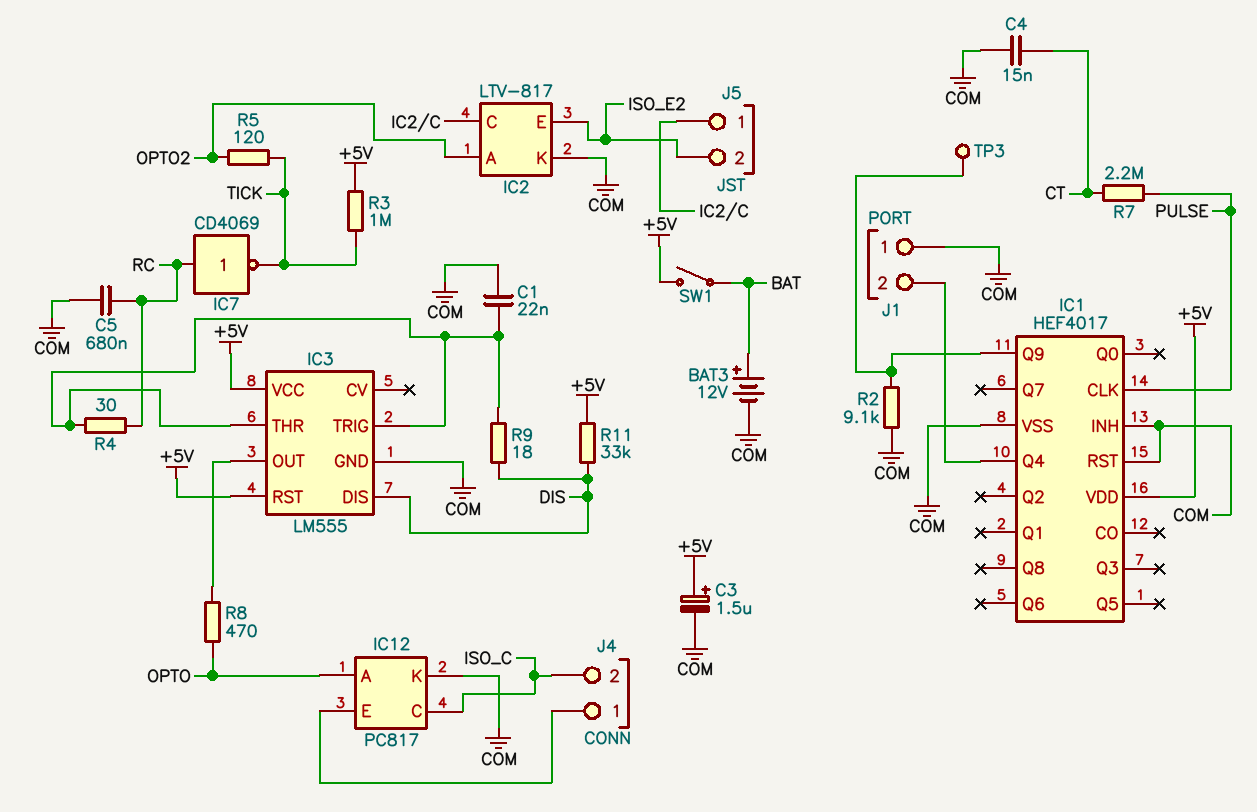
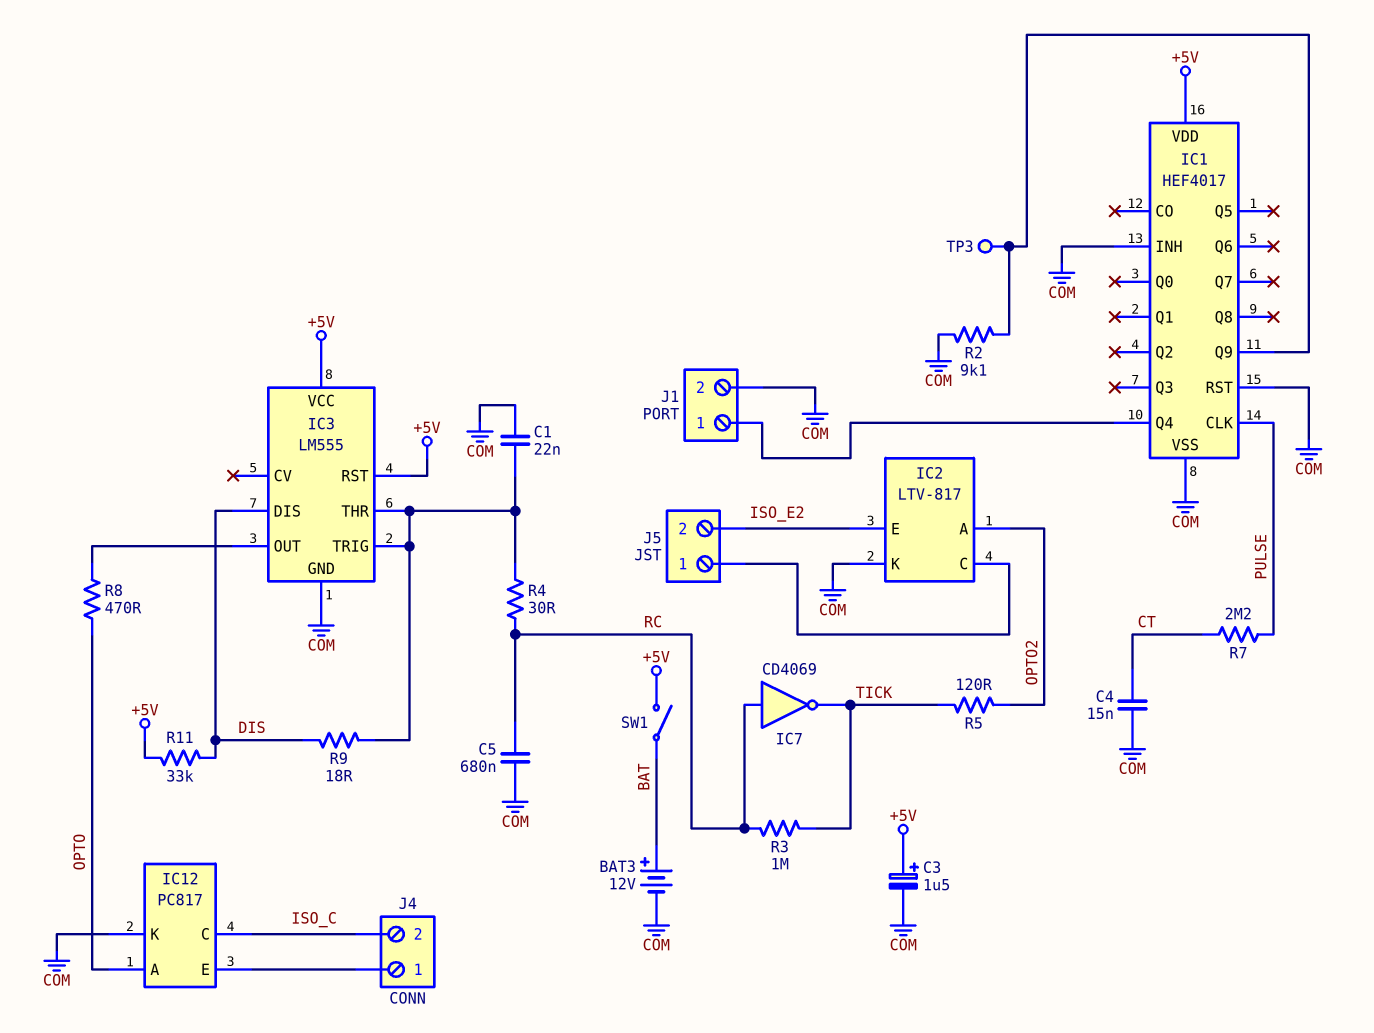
J1 pin 1: COM -> IC1/Q4
J1 pin 2: IC1/Q4 -> COM
R3: 1M (+5V, TICK) -> 1M (RC, TICK)

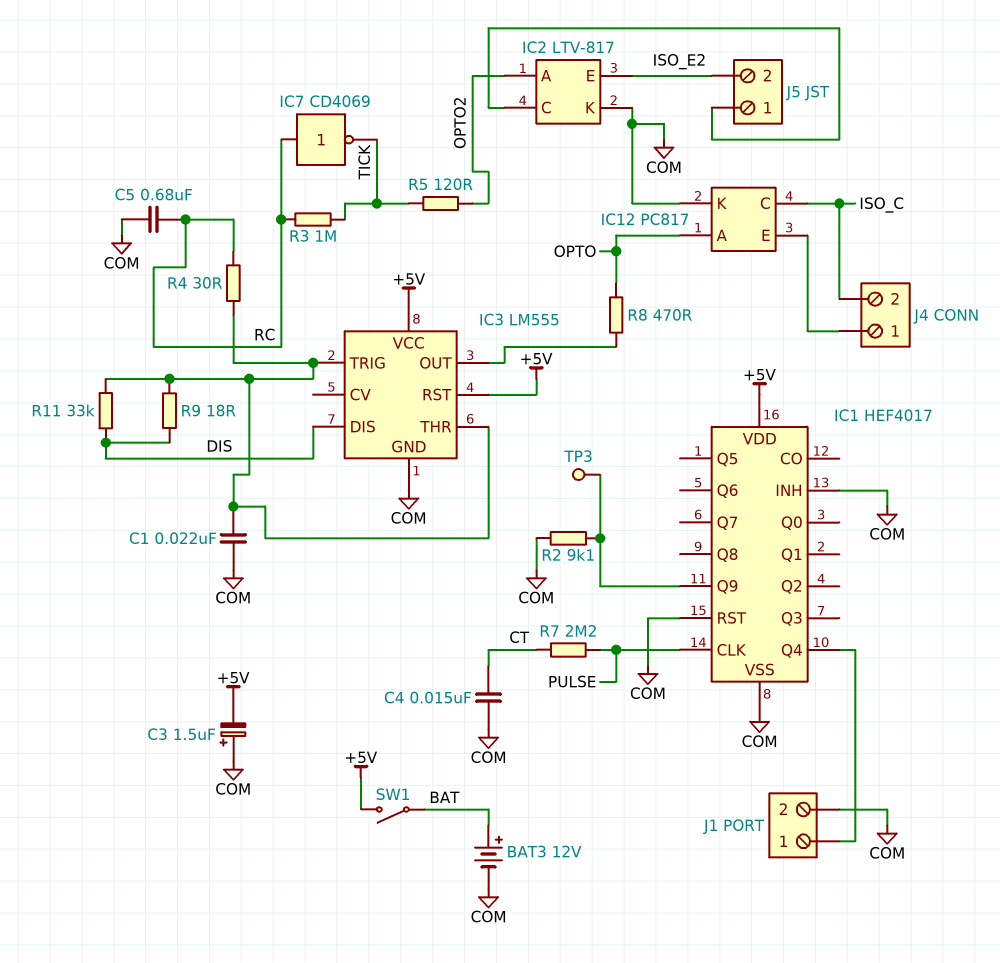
C3: 1.5uF (plus +5V, minus COM) -> 1.5uF (plus COM, minus +5V)
R11: 33k (+5V, DIS) -> 33k (DIS, IC3/THR)

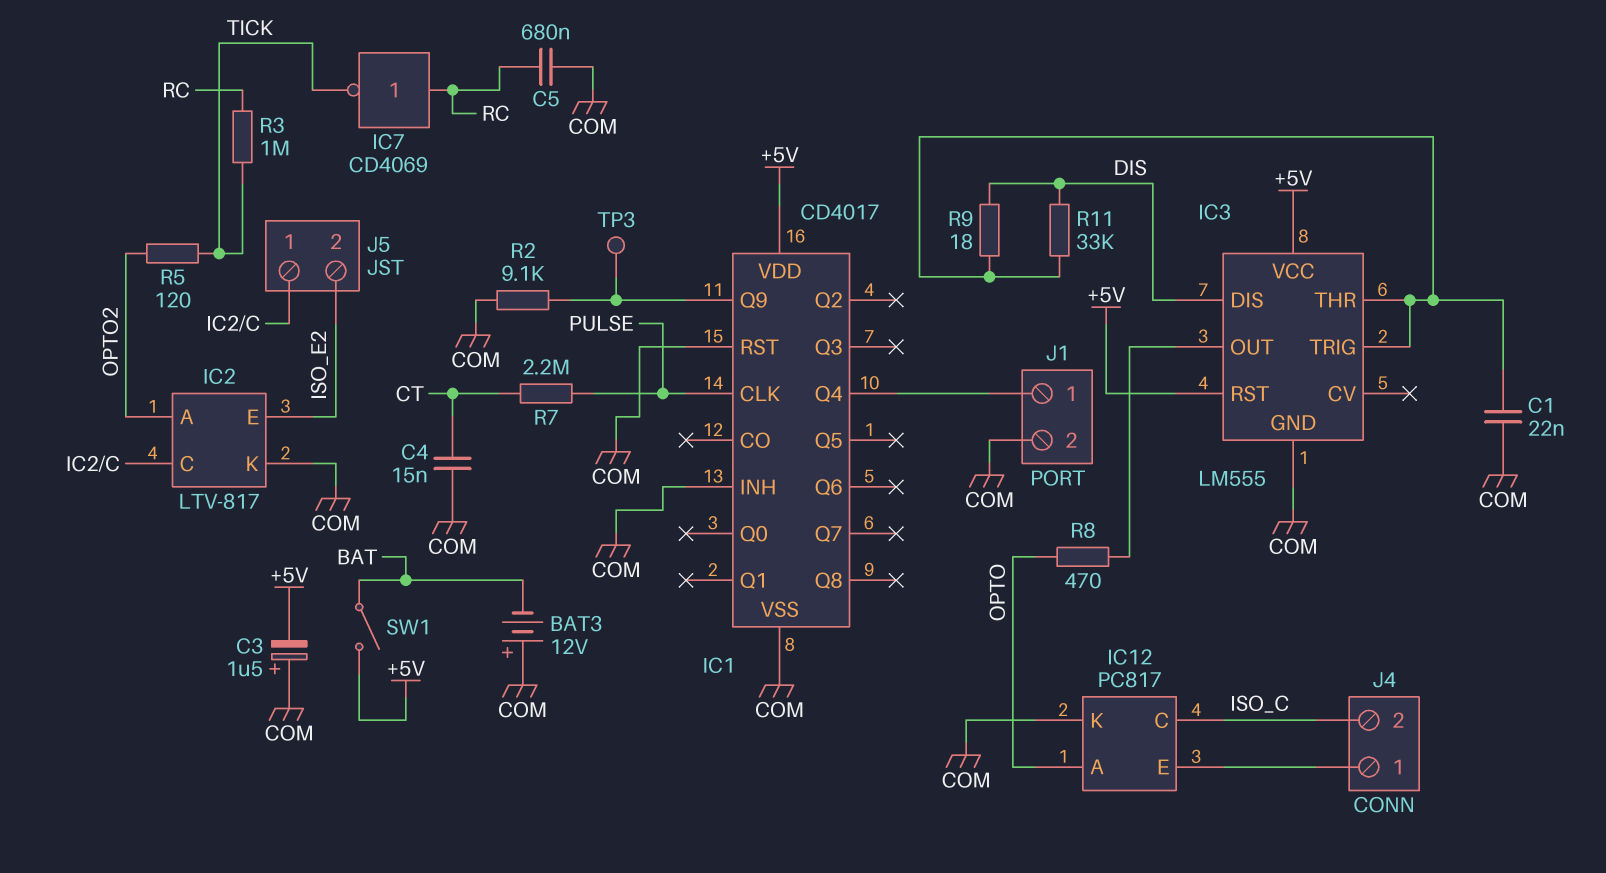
BAT3: 12V (plus BAT, minus COM) -> 12V (plus COM, minus BAT)
IC1: HEF4017 -> CD4017
R4: 30 (IC3/THR, RC) -> none

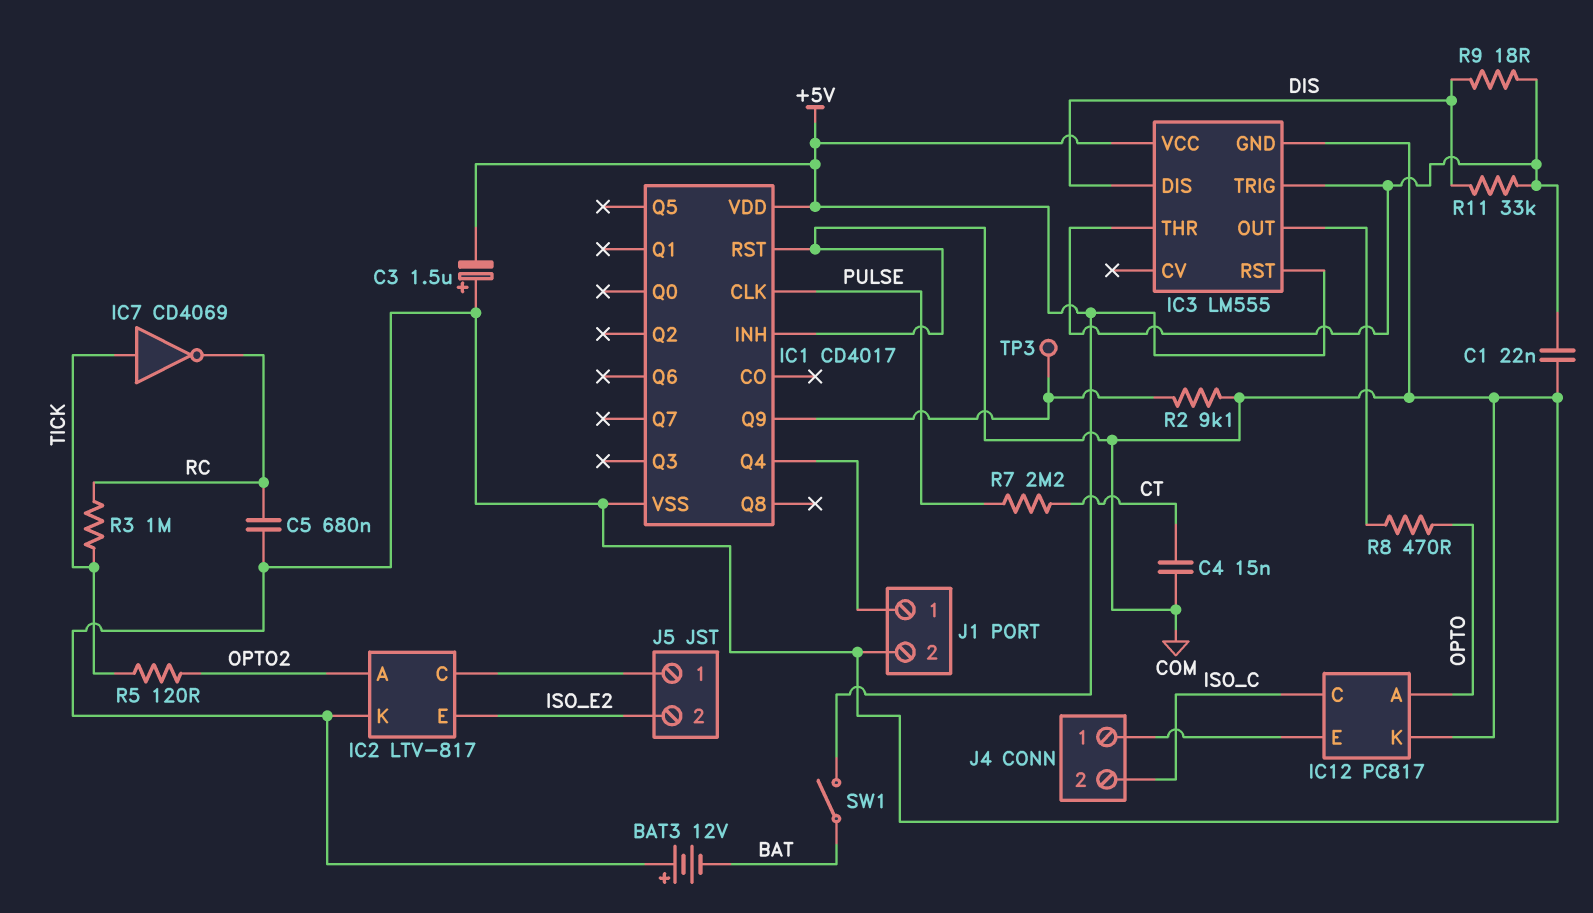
IC7: NOT CD4069 (in RC, out TICK) -> NOT CD4069 (in TICK, out RC)

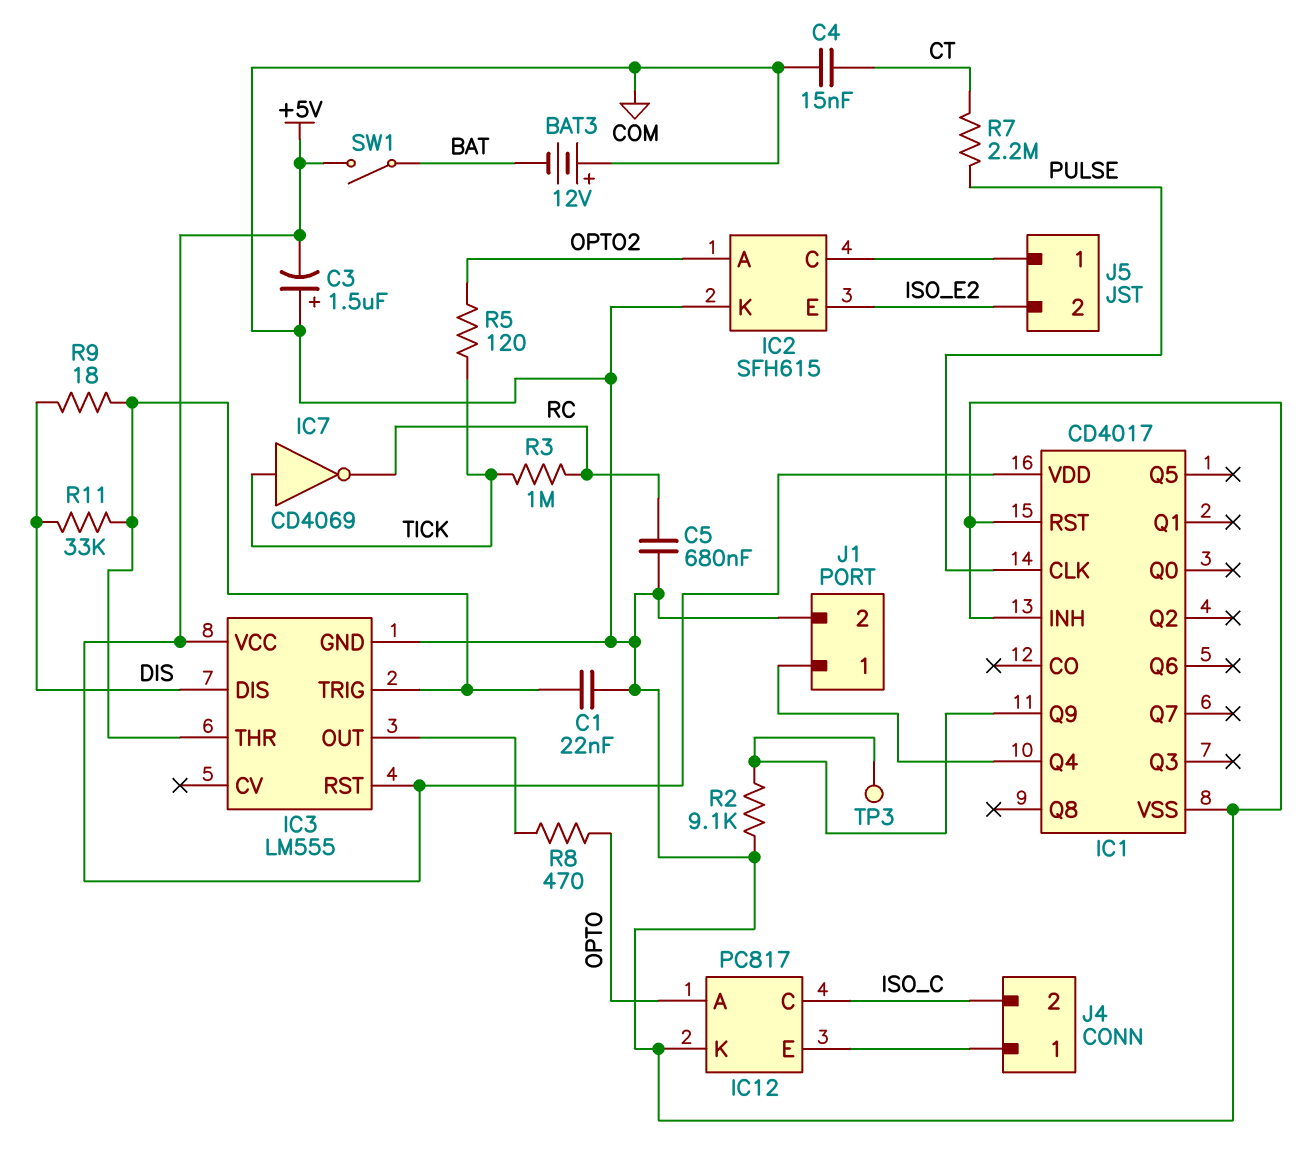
IC2: LTV-817 -> SFH615

